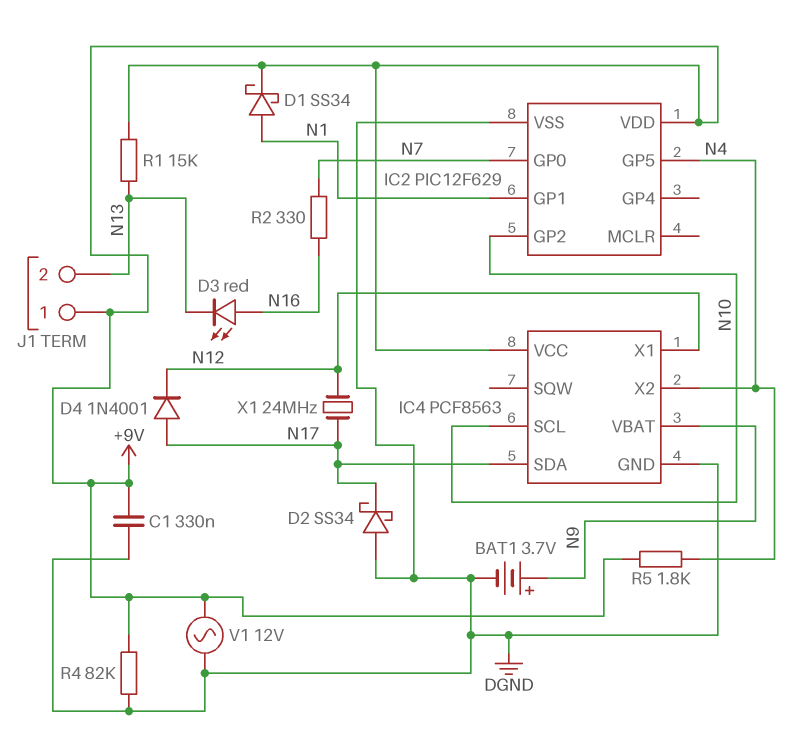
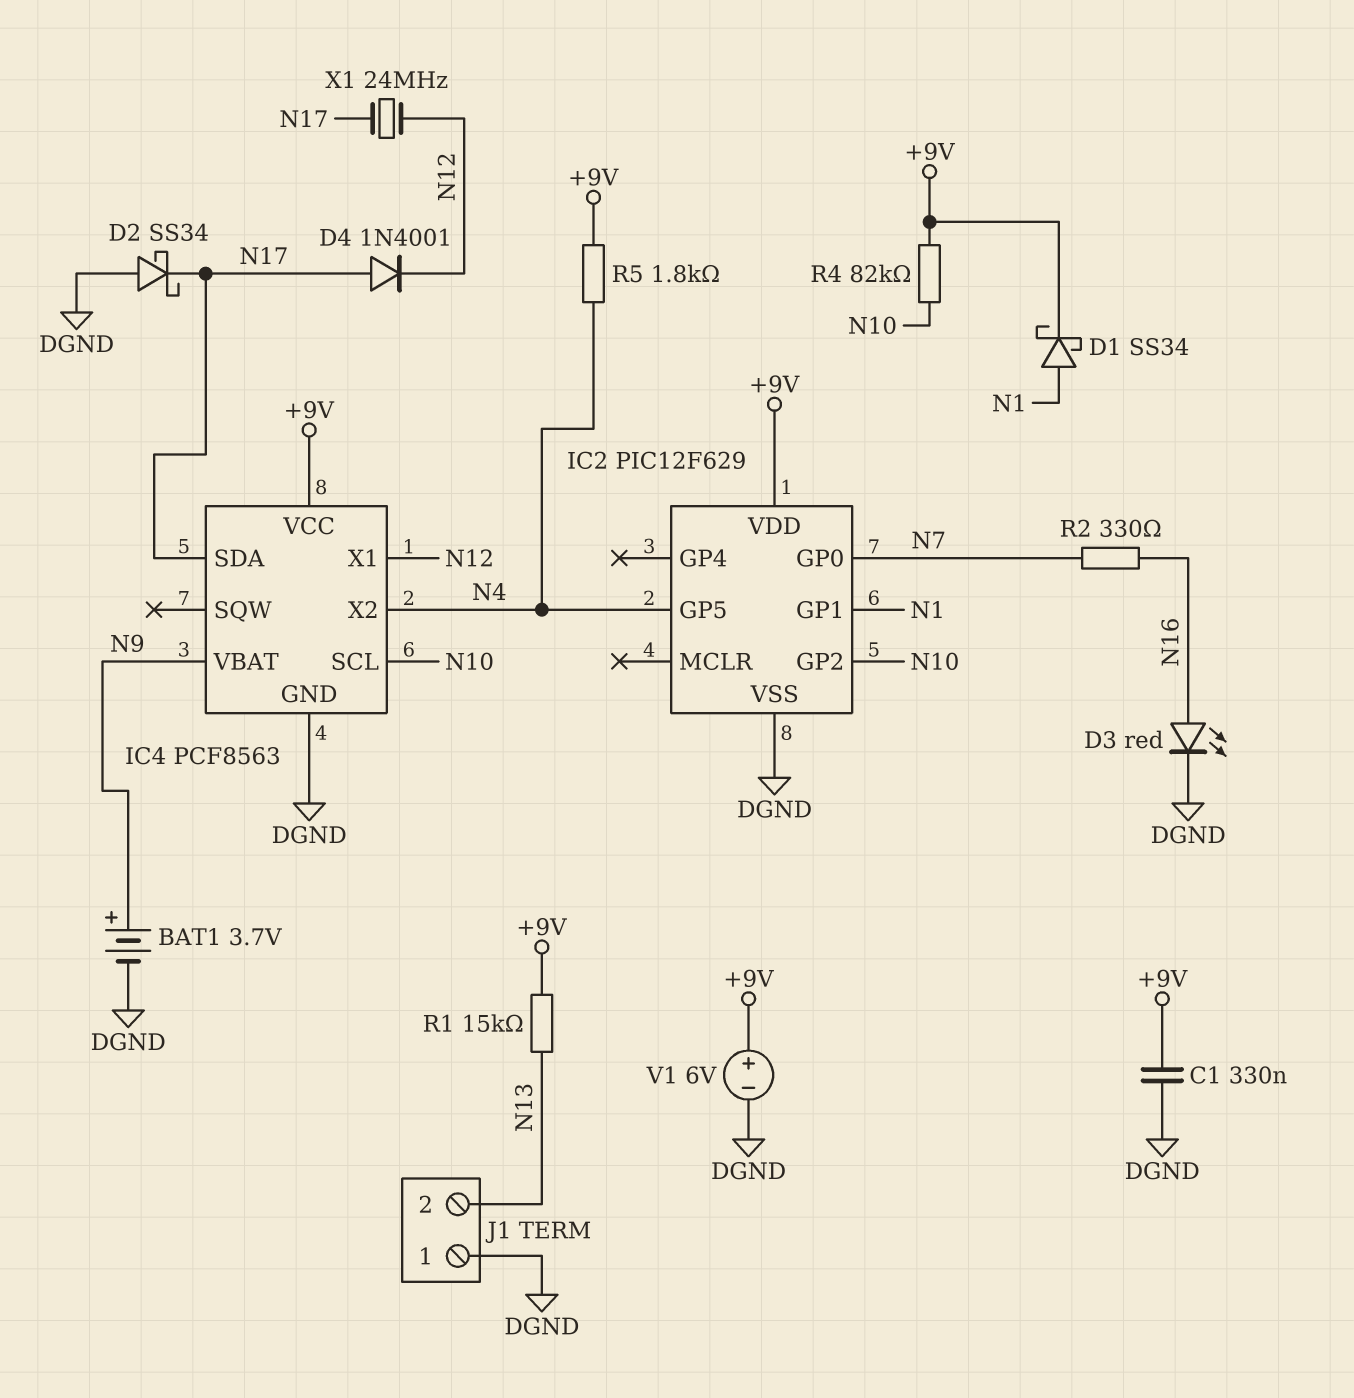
D3: LED red (A N16, K N13) -> LED red (A N16, K DGND)
J1 pin 1: +9V -> DGND
R4: 82k (+9V, DGND) -> 82k (+9V, N10)
V1: AC 12V (+9V, DGND) -> 6V (plus +9V, minus DGND)

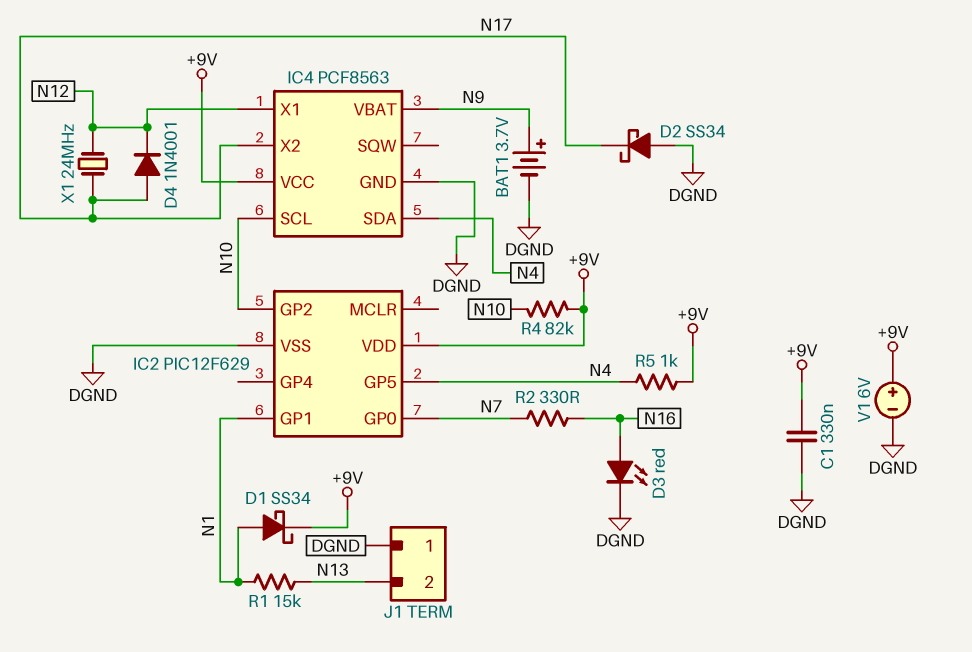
IC4 pin SDA: N17 -> N4
IC4 pin X2: N4 -> N17
R1: 15k (+9V, N13) -> 15k (N1, N13)
R5: 1.8k (+9V, N4) -> 1k (+9V, N4)

